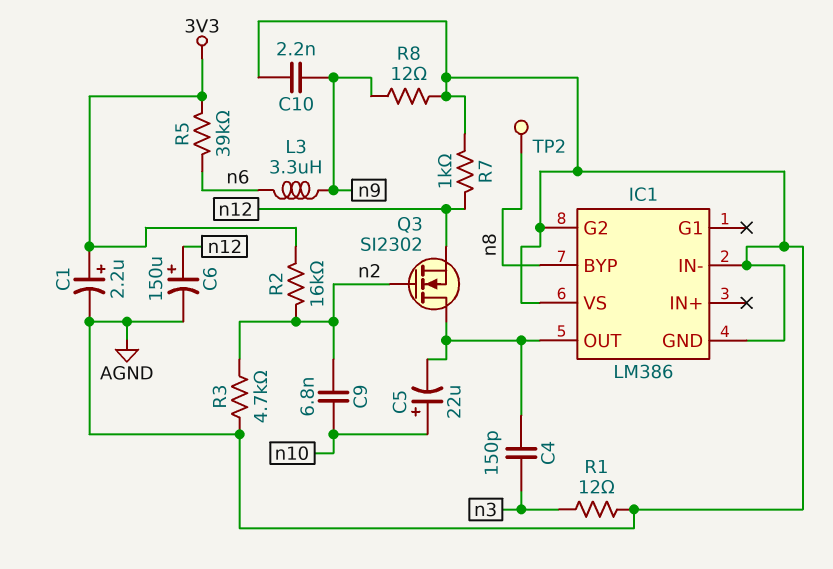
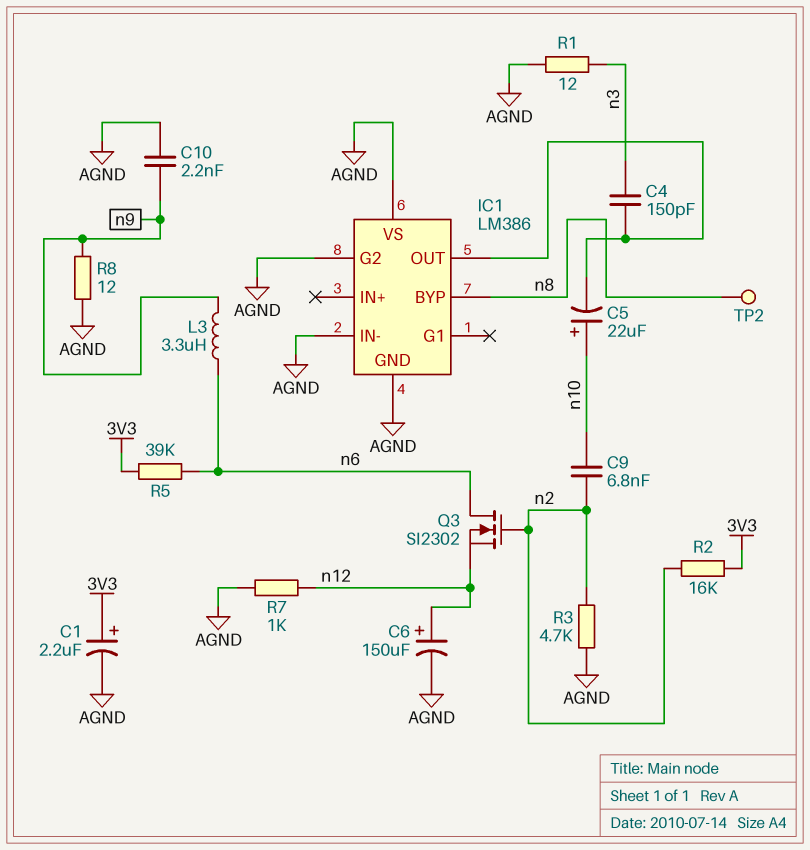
Q3: NMOS SI2302 (G n2, D IC1/OUT, S n12) -> NMOS SI2302 (G n2, D n6, S n12)

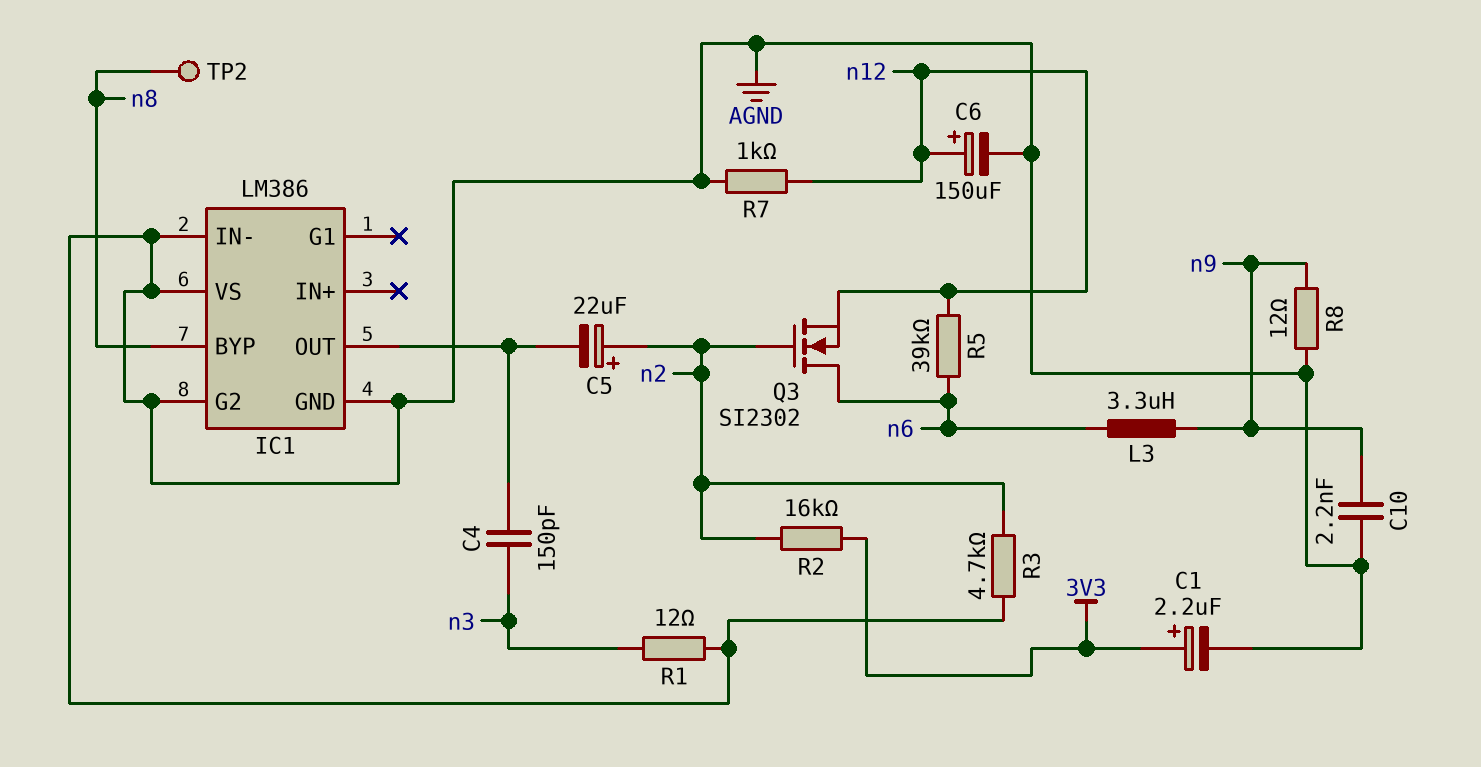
C5: 22uF (plus n10, minus IC1/OUT) -> 22uF (plus n2, minus IC1/OUT)
C9: 6.8nF (n2, n10) -> none
R5: 39k (3V3, n6) -> 39k (n6, n12)

